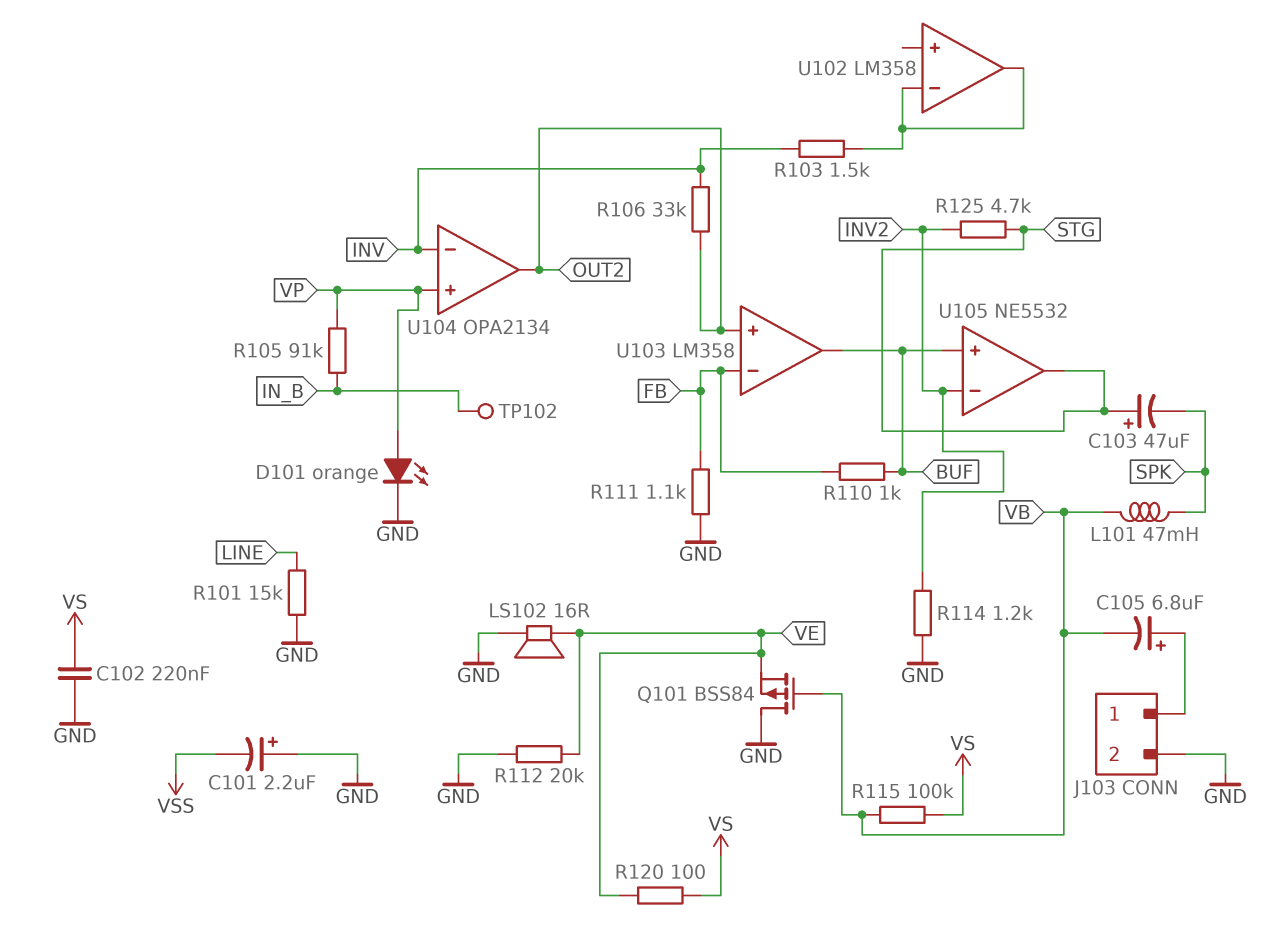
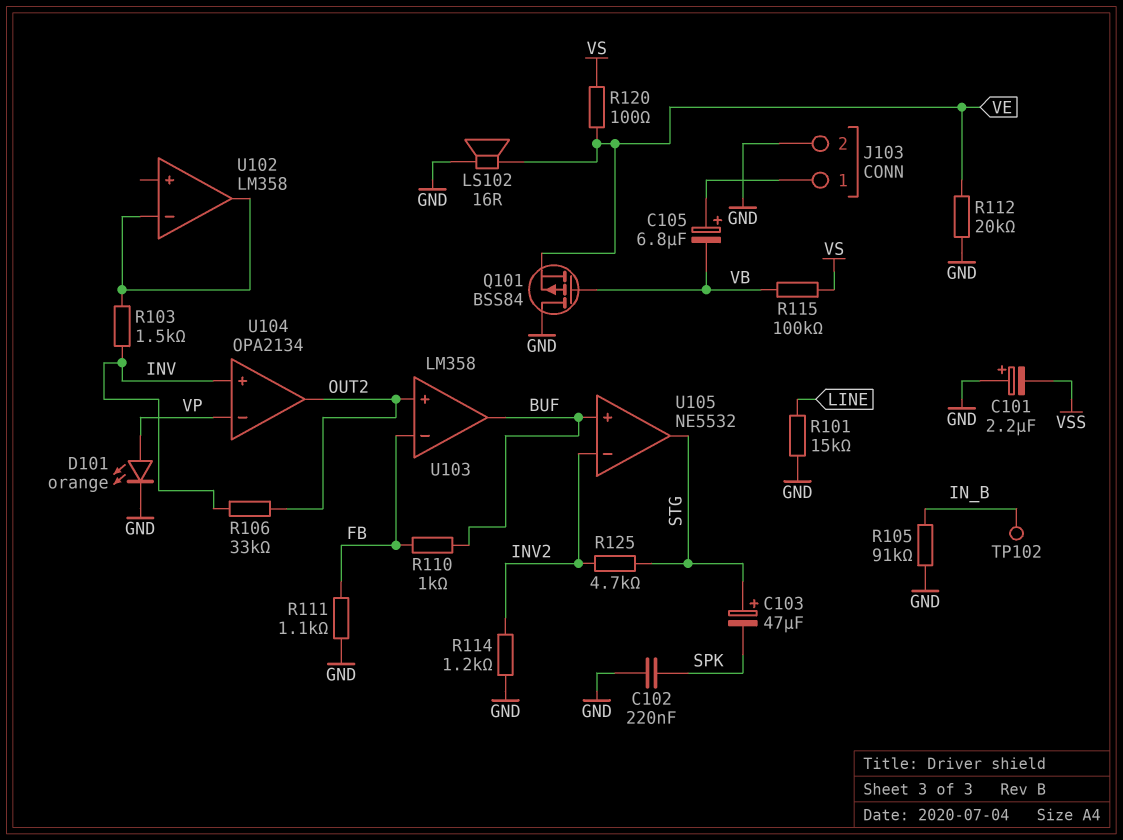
C102: 220nF (GND, VS) -> 220nF (GND, SPK)
L101: 47mH (SPK, VB) -> none
R105: 91k (IN_B, VP) -> 91k (GND, IN_B)
U104 pin in+: VP -> INV
U104 pin in-: INV -> VP

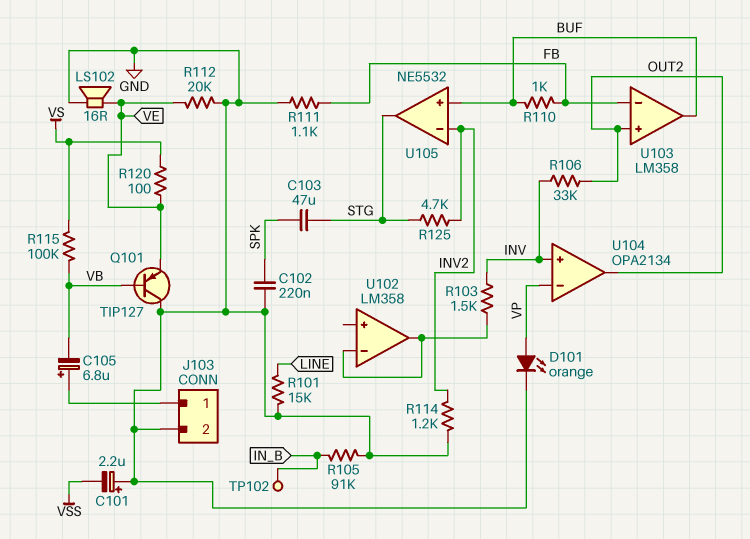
C103: 47uF (plus STG, minus SPK) -> 47uF (SPK, STG)
Q101: PMOS BSS84 (G VB, D GND, S VE) -> PNP TIP127 (B VB, C GND, E VE)

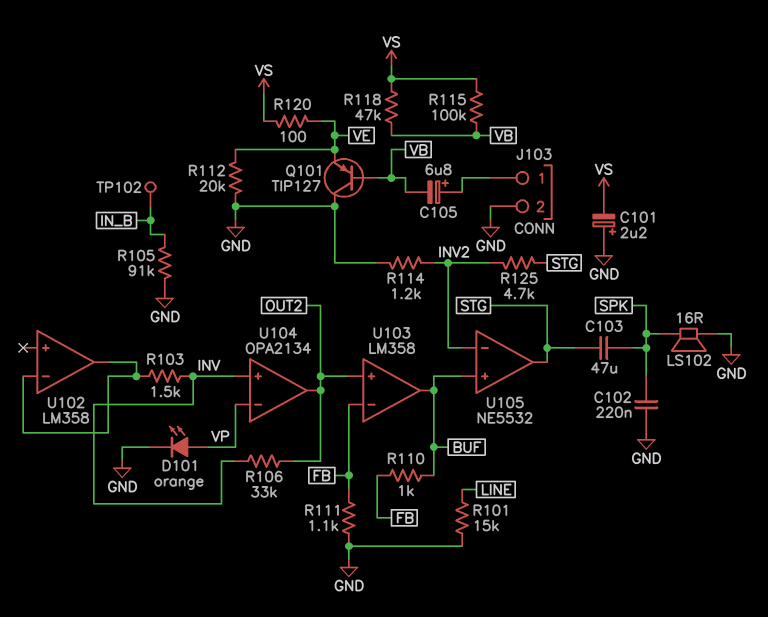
C101: 2.2uF (plus GND, minus VSS) -> 2.2uF (plus GND, minus VS)
LS102: speaker 16R (GND, VE) -> speaker 16R (GND, SPK)
R118: none -> 47k (VB, VS)

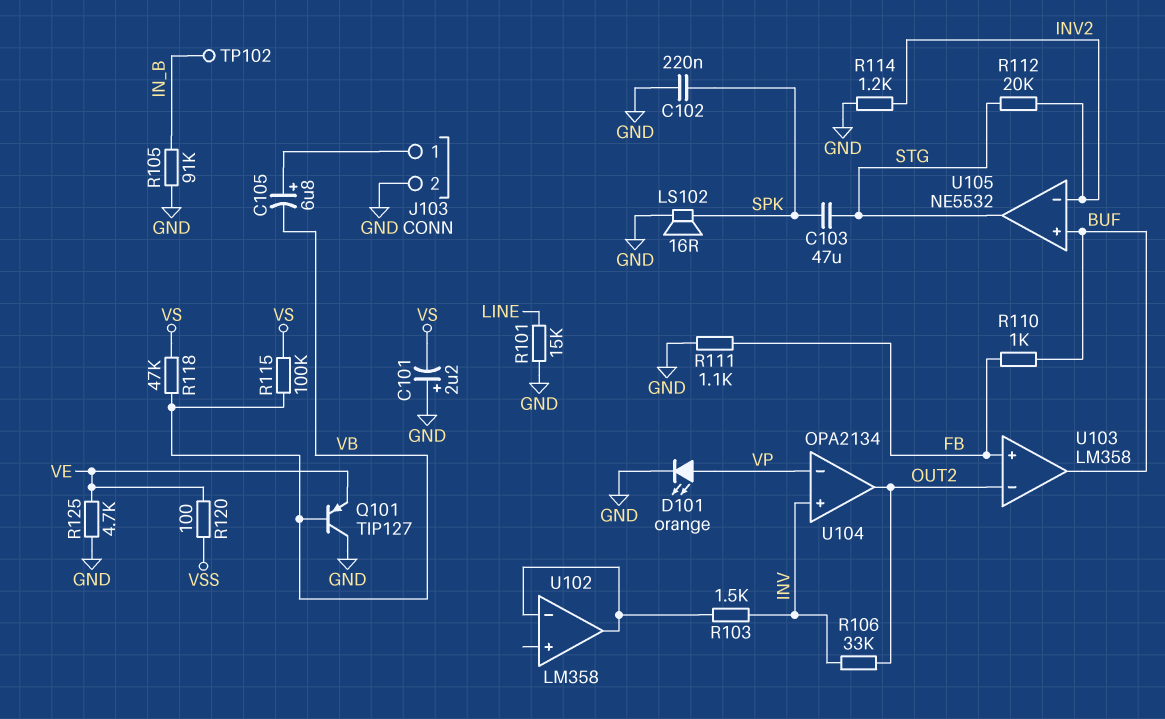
R112: 20k (GND, VE) -> 20k (INV2, STG)
R120: 100 (VE, VS) -> 100 (VE, VSS)
R125: 4.7k (INV2, STG) -> 4.7k (GND, VE)
U103 pin in+: OUT2 -> FB
U103 pin in-: FB -> OUT2

